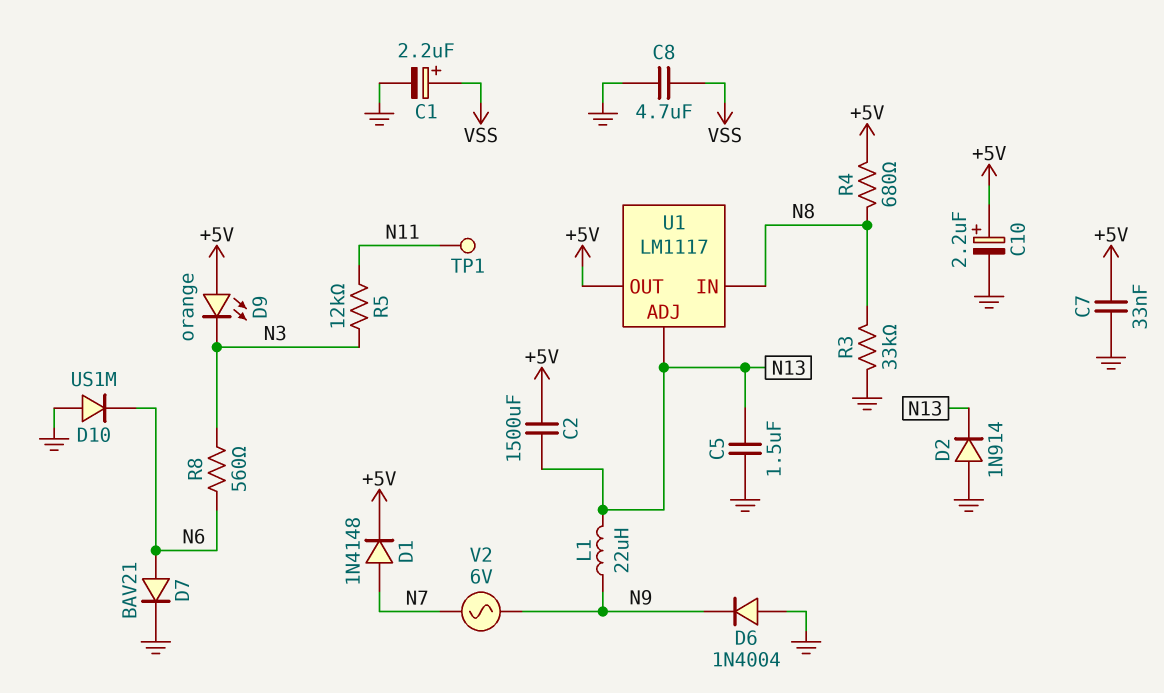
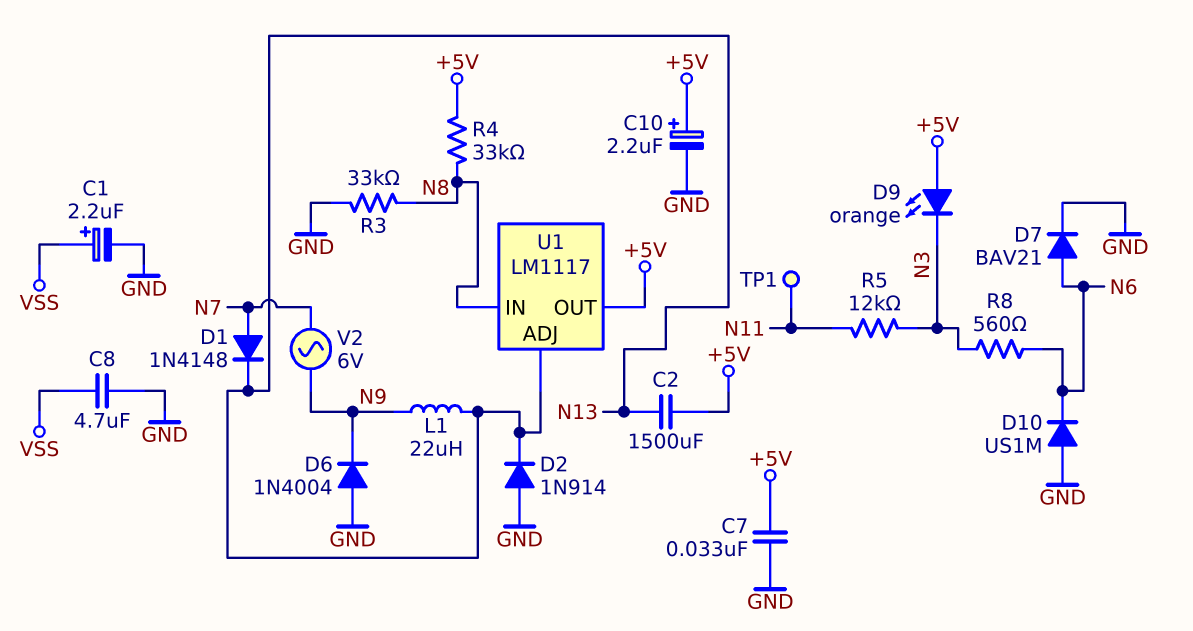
C5: 1.5uF (GND, N13) -> none
D1: diode 1N4148 (A N7, K +5V) -> diode 1N4148 (A N7, K N13)
R4: 680 (+5V, N8) -> 33k (+5V, N8)

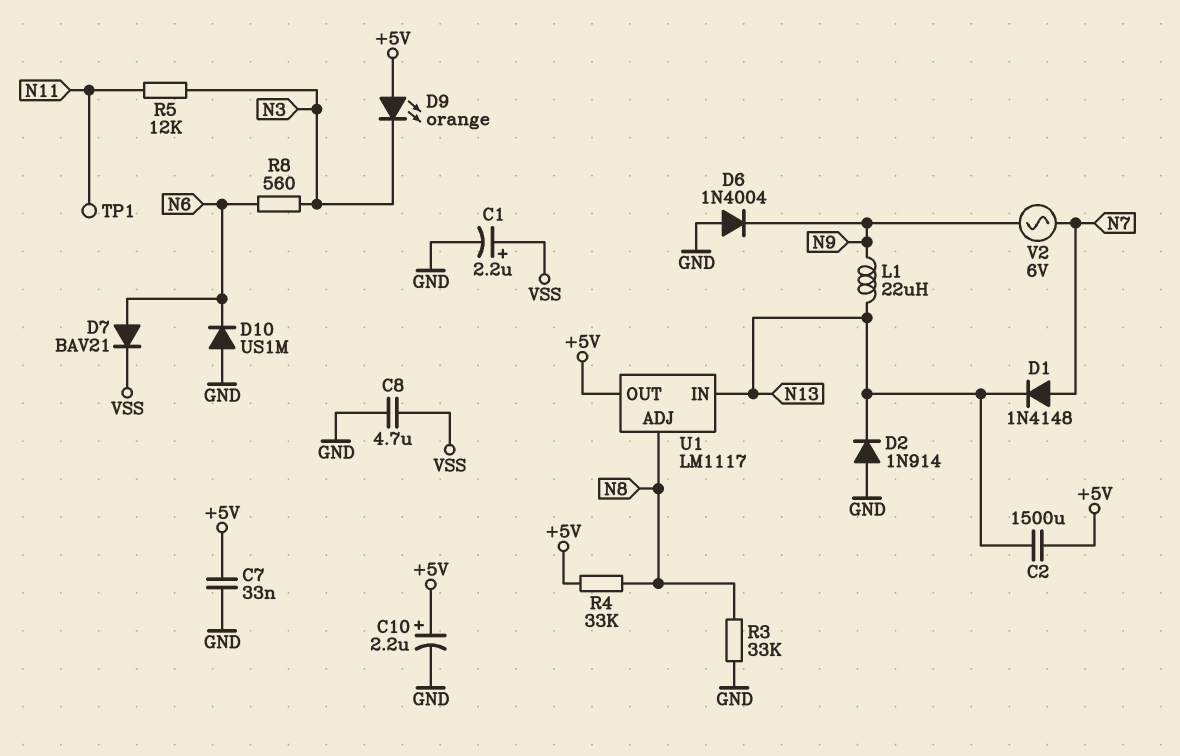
D7: diode BAV21 (A N6, K GND) -> diode BAV21 (A N6, K VSS)
U1 pin ADJ: N13 -> N8
U1 pin IN: N8 -> N13

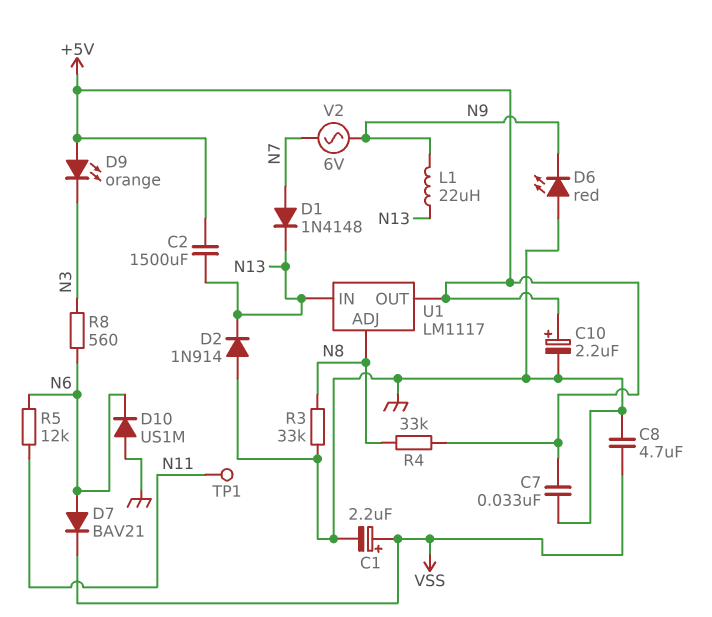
D6: diode 1N4004 (A GND, K N9) -> LED red (A GND, K N9)
R5: 12k (N3, N11) -> 12k (N6, N11)

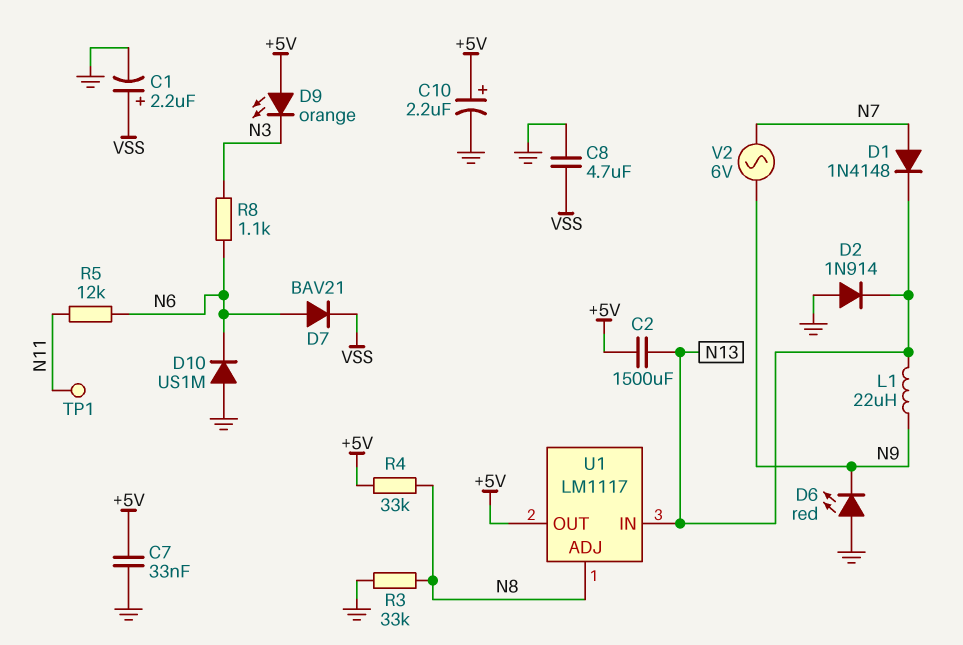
R8: 560 (N3, N6) -> 1.1k (N3, N6)

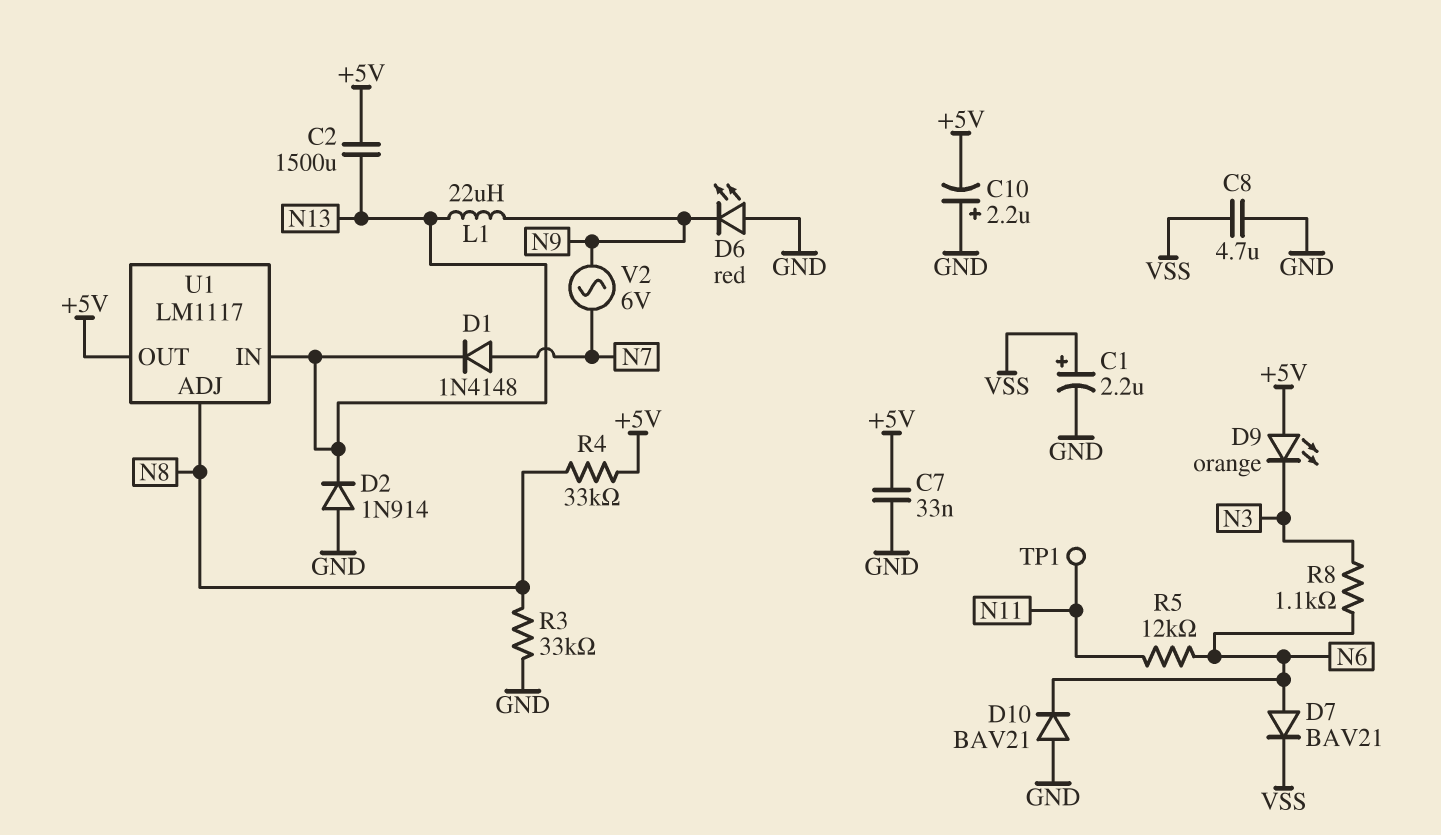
C10: 2.2uF (plus +5V, minus GND) -> 2.2uF (plus GND, minus +5V)
D10: diode US1M (A GND, K N6) -> diode BAV21 (A GND, K N6)

